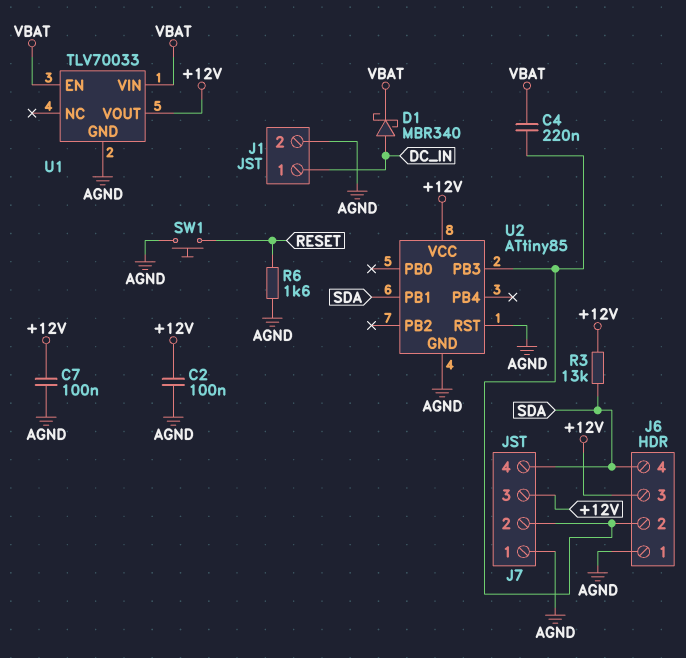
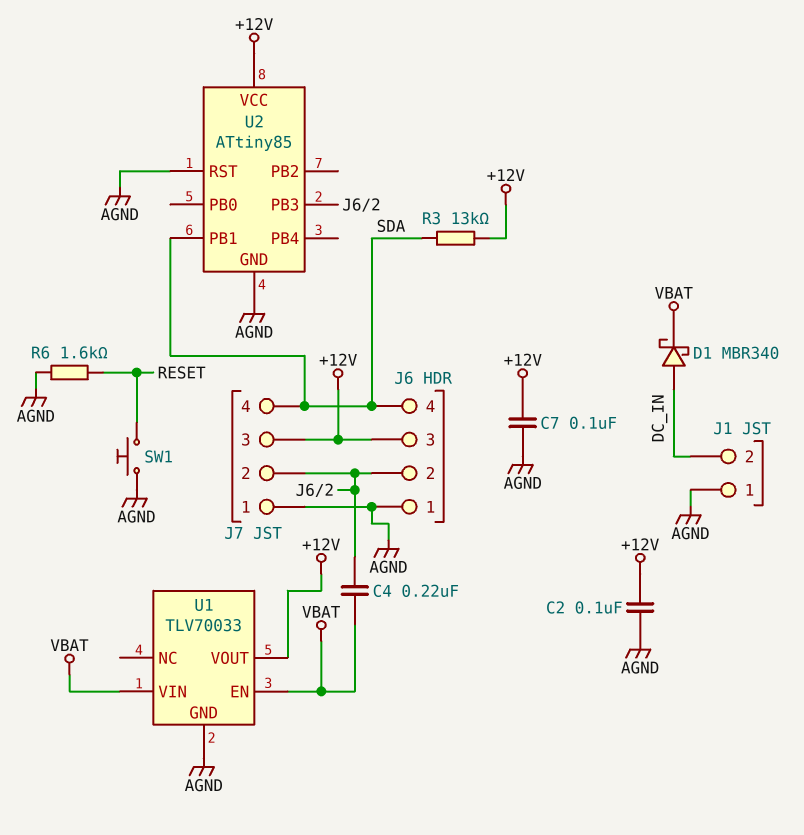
J1 pin 1: DC_IN -> AGND
J1 pin 2: AGND -> DC_IN

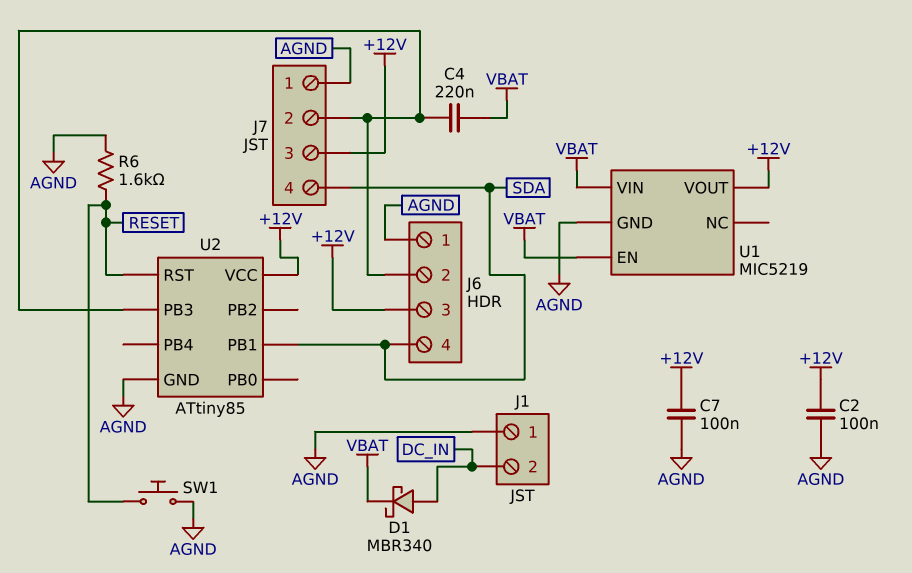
R3: 13k (+12V, SDA) -> none
U1: TLV70033 -> MIC5219
U2 pin RST: AGND -> RESET

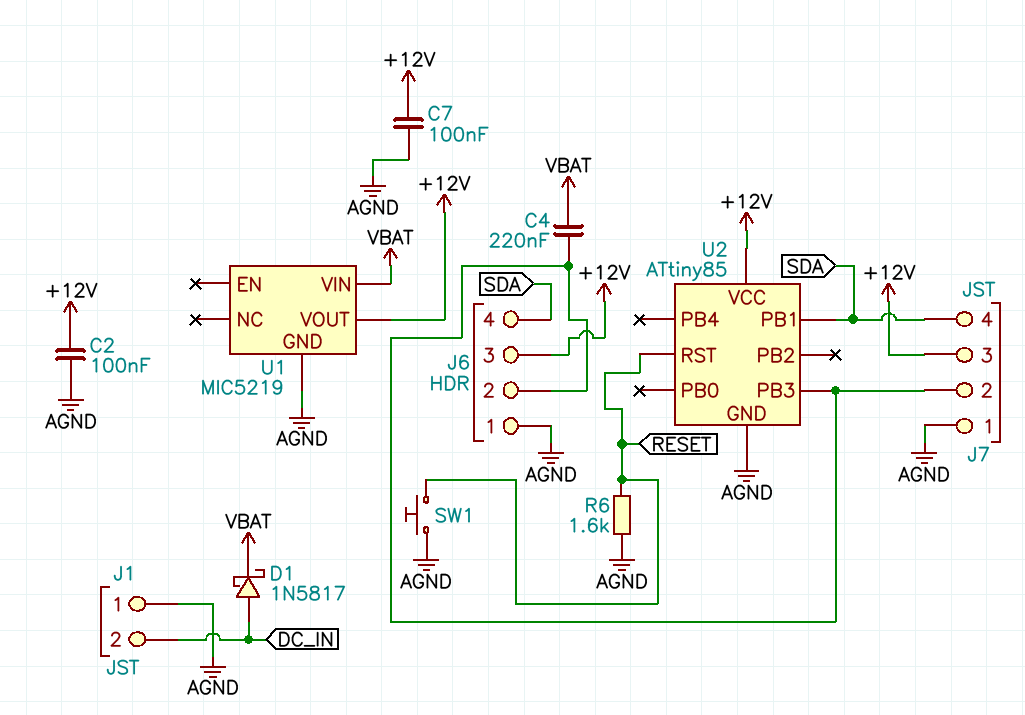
D1: schottky MBR340 (A DC_IN, K VBAT) -> schottky 1N5817 (A DC_IN, K VBAT)
U1 pin EN: VBAT -> none

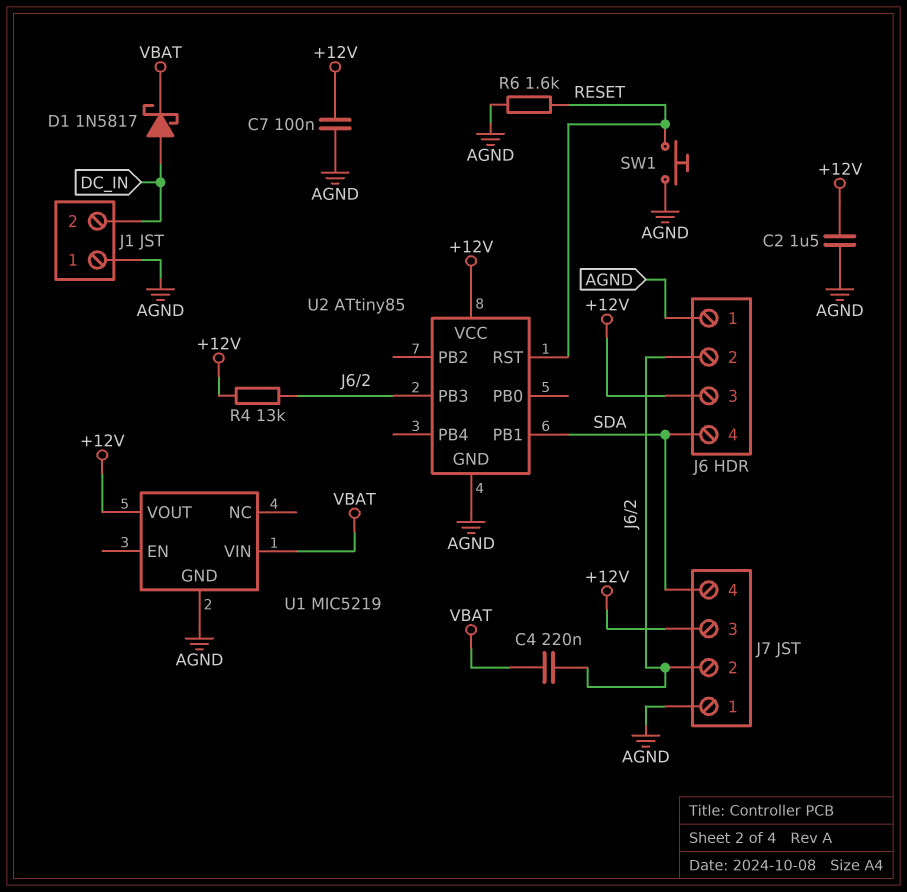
C2: 100nF (+12V, AGND) -> 1.5uF (+12V, AGND)
R4: none -> 13k (+12V, J6/2)

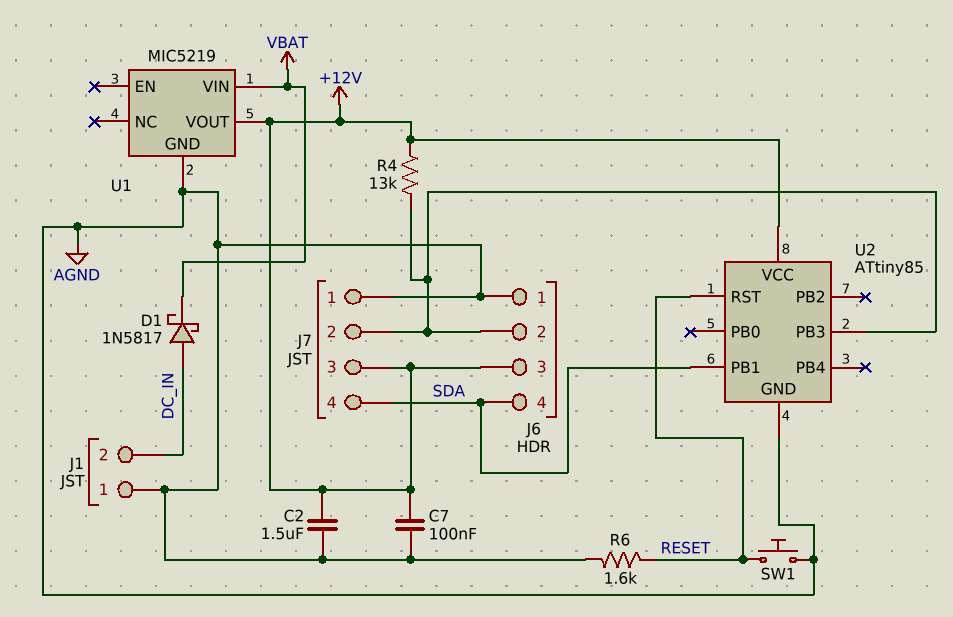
C4: 220nF (J6/2, VBAT) -> none

